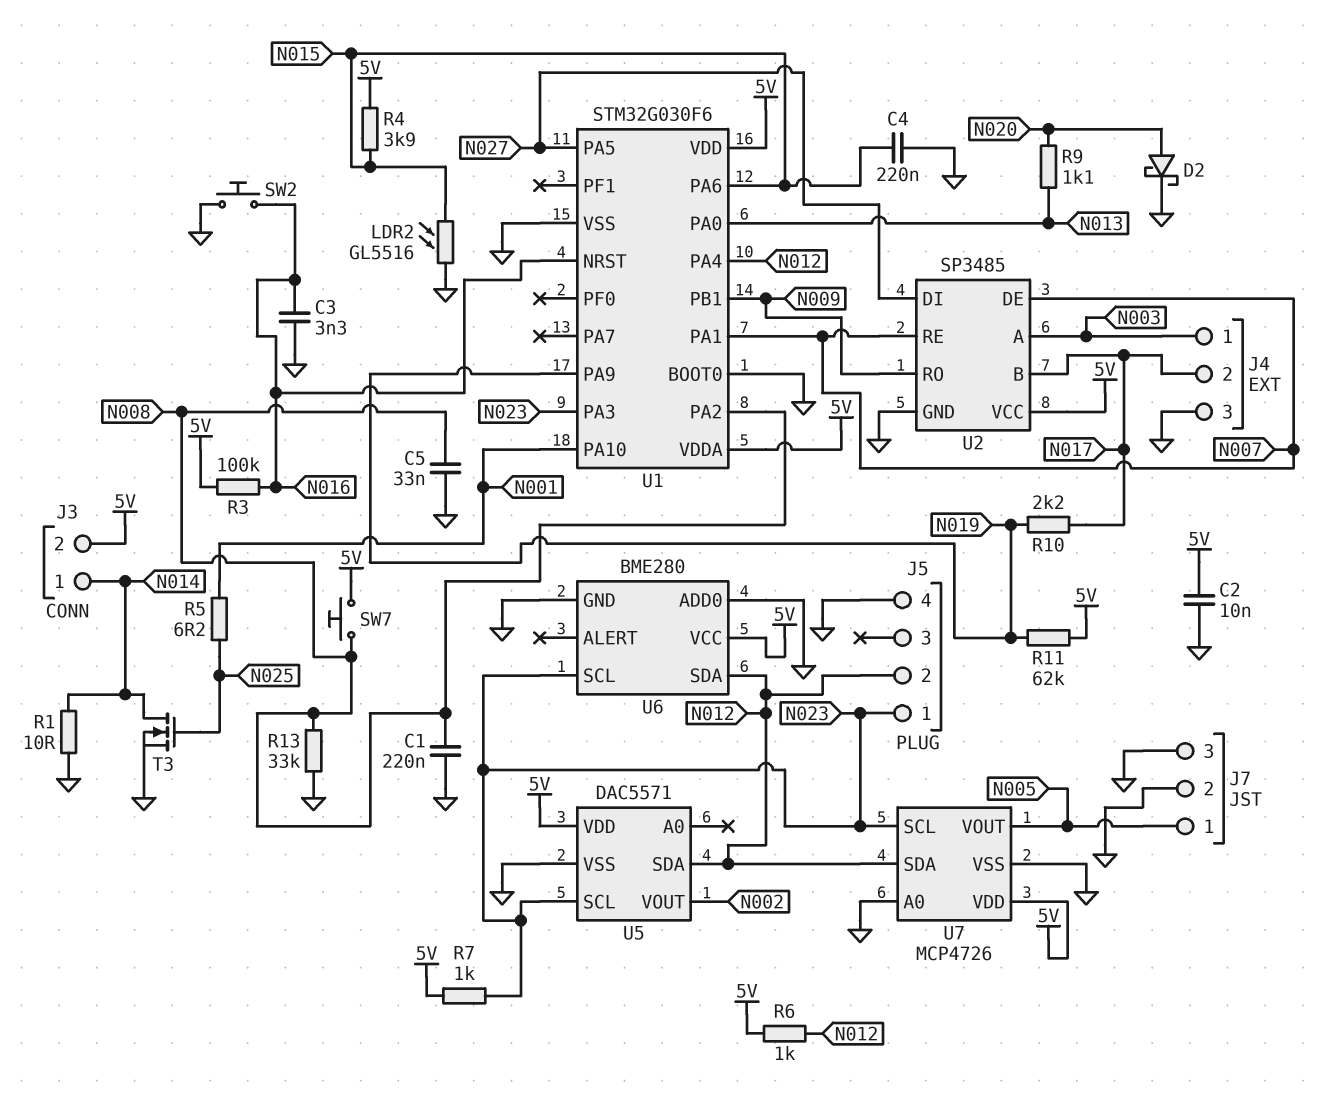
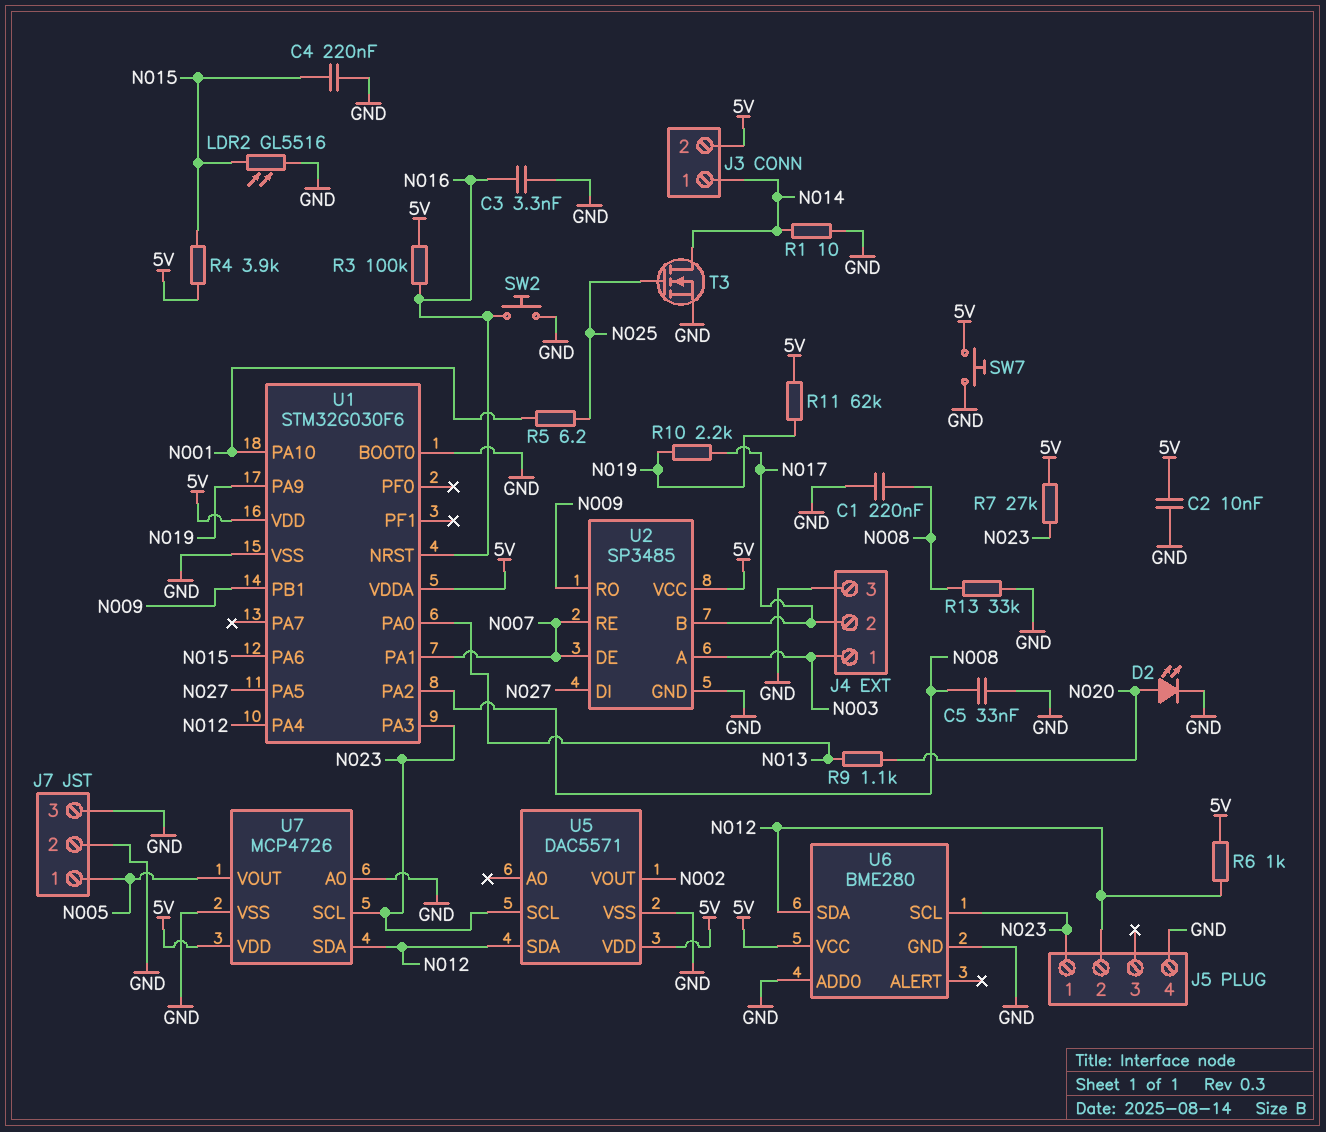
D2: schottky (A N020, K GND) -> LED (A N020, K GND)
R7: 1k (5V, N023) -> 27k (5V, N023)
SW7: button (5V, N008) -> button (5V, GND)

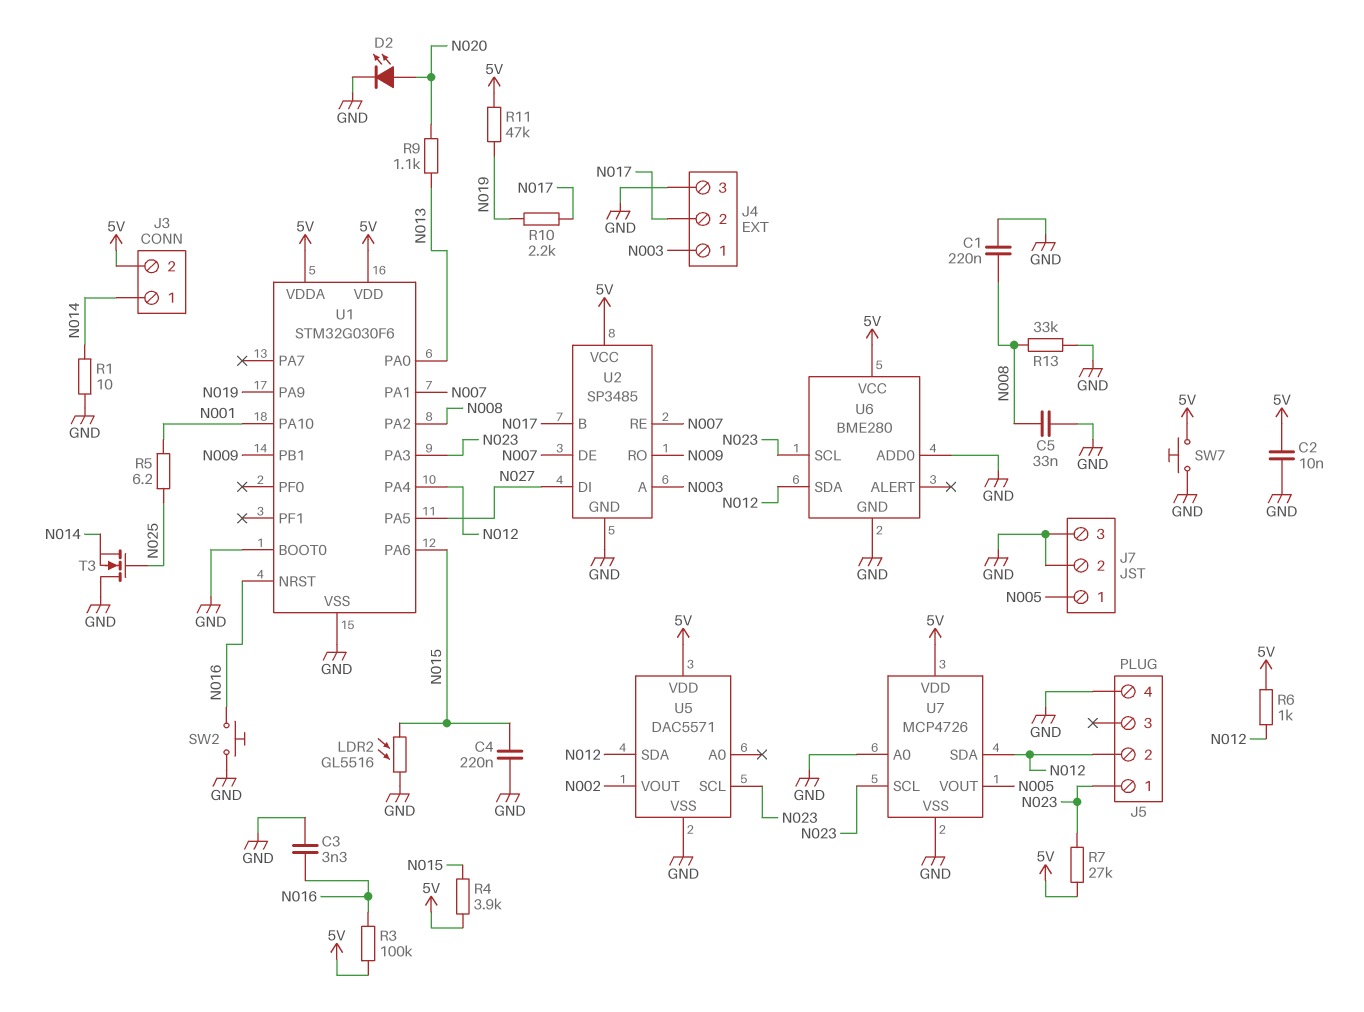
R11: 62k (5V, N019) -> 47k (5V, N019)
T3: NMOS (G N025, D N014, S GND) -> NMOS (G N025, D GND, S N014)

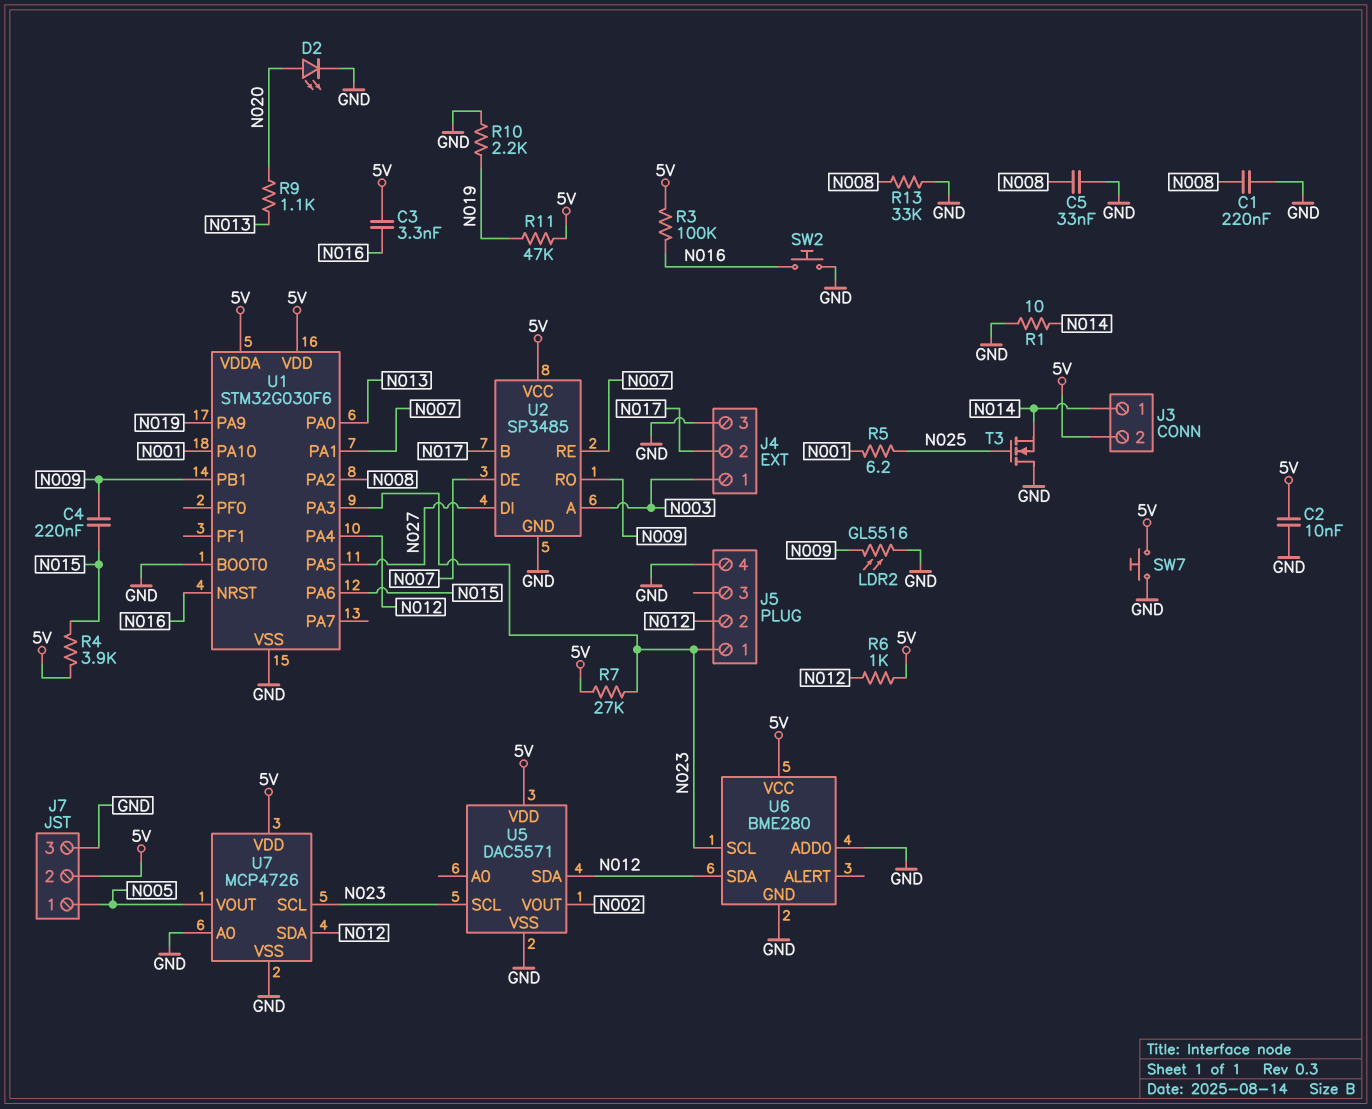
C3: 3.3nF (GND, N016) -> 3.3nF (5V, N016)
C4: 220nF (GND, N015) -> 220nF (N009, N015)
J7 pin 2: GND -> 5V
LDR2: GL5516 (GND, N015) -> GL5516 (GND, N009)
R10: 2.2k (N017, N019) -> 2.2k (GND, N019)

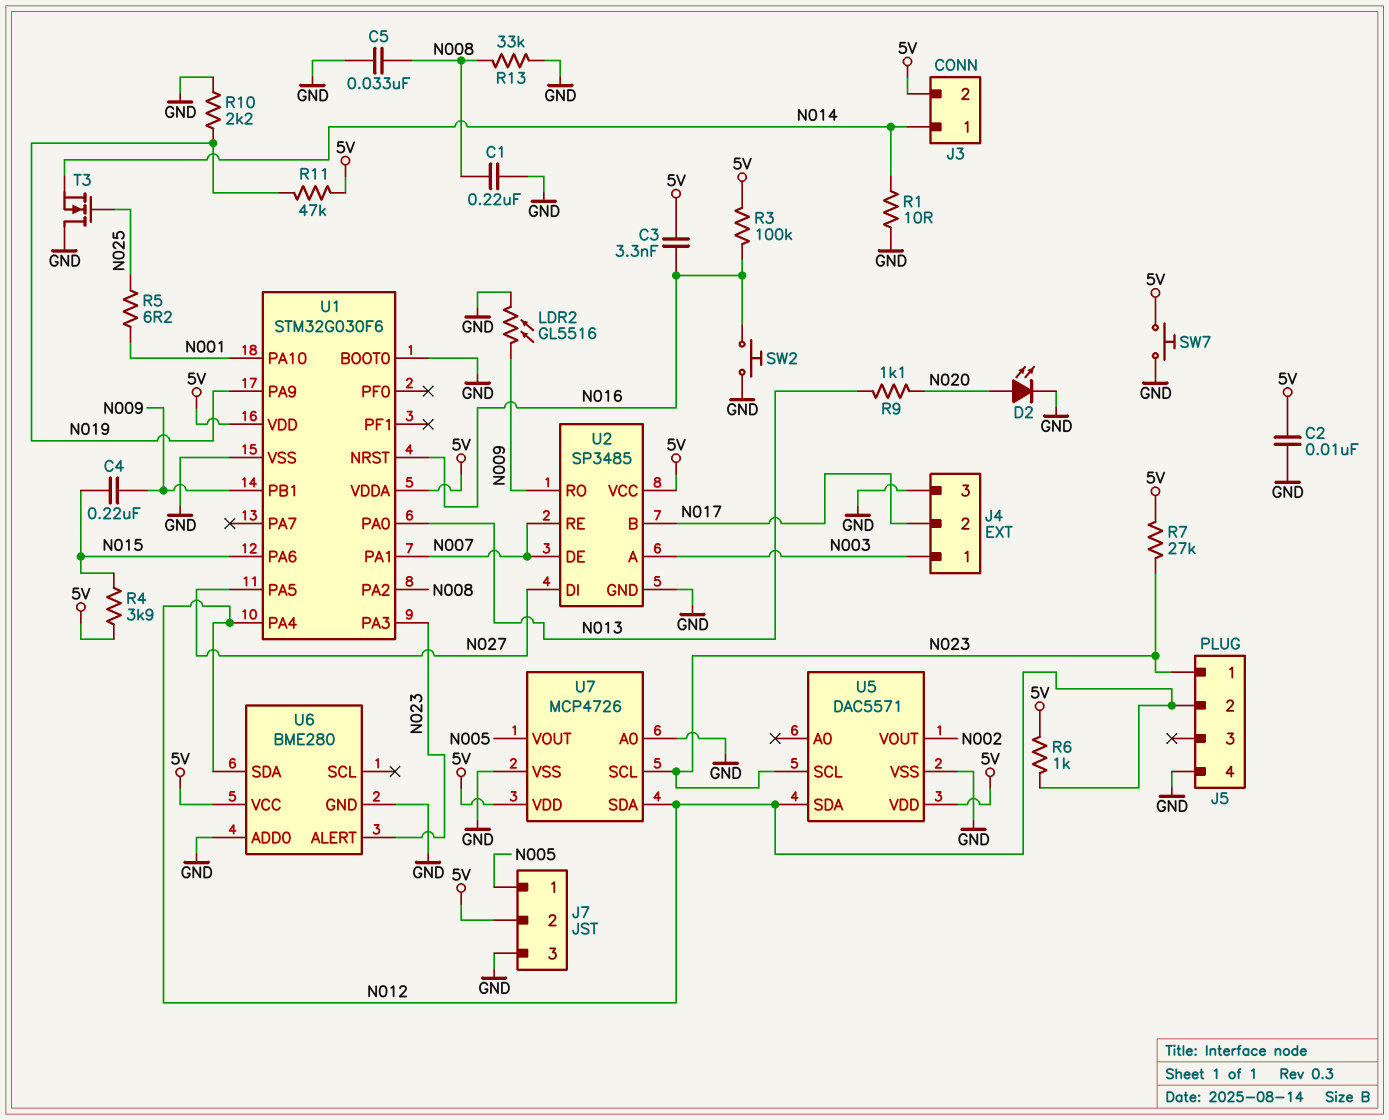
U6 pin ALERT: none -> N023
U6 pin SCL: N023 -> none

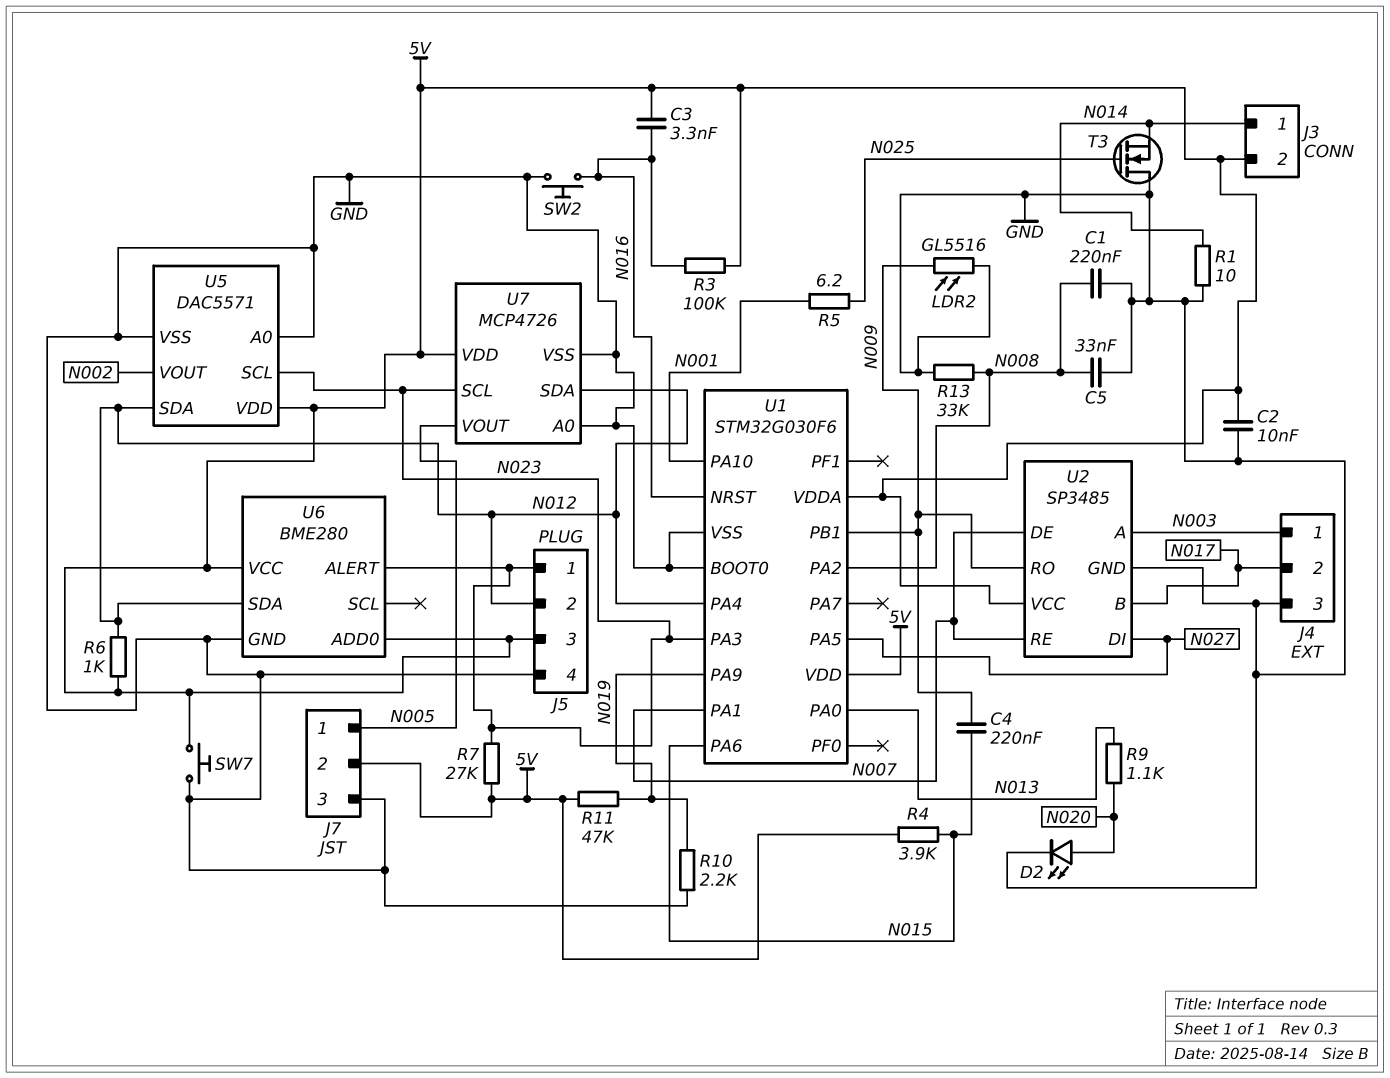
J5 pin 3: none -> 5V
U5 pin A0: none -> GND
U6 pin ADD0: GND -> 5V

